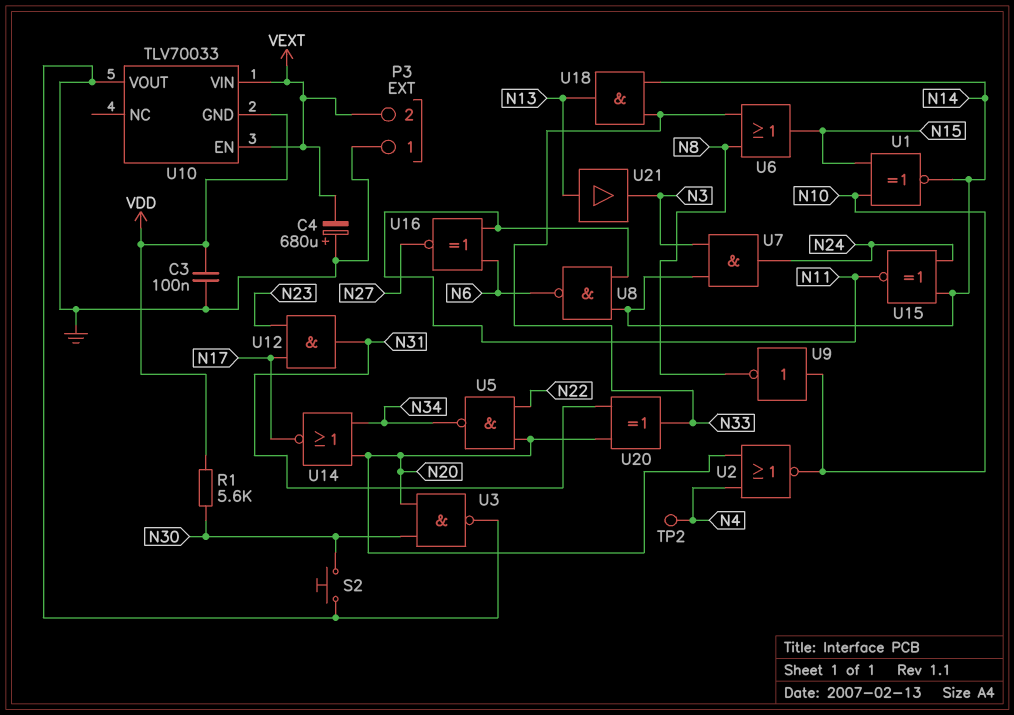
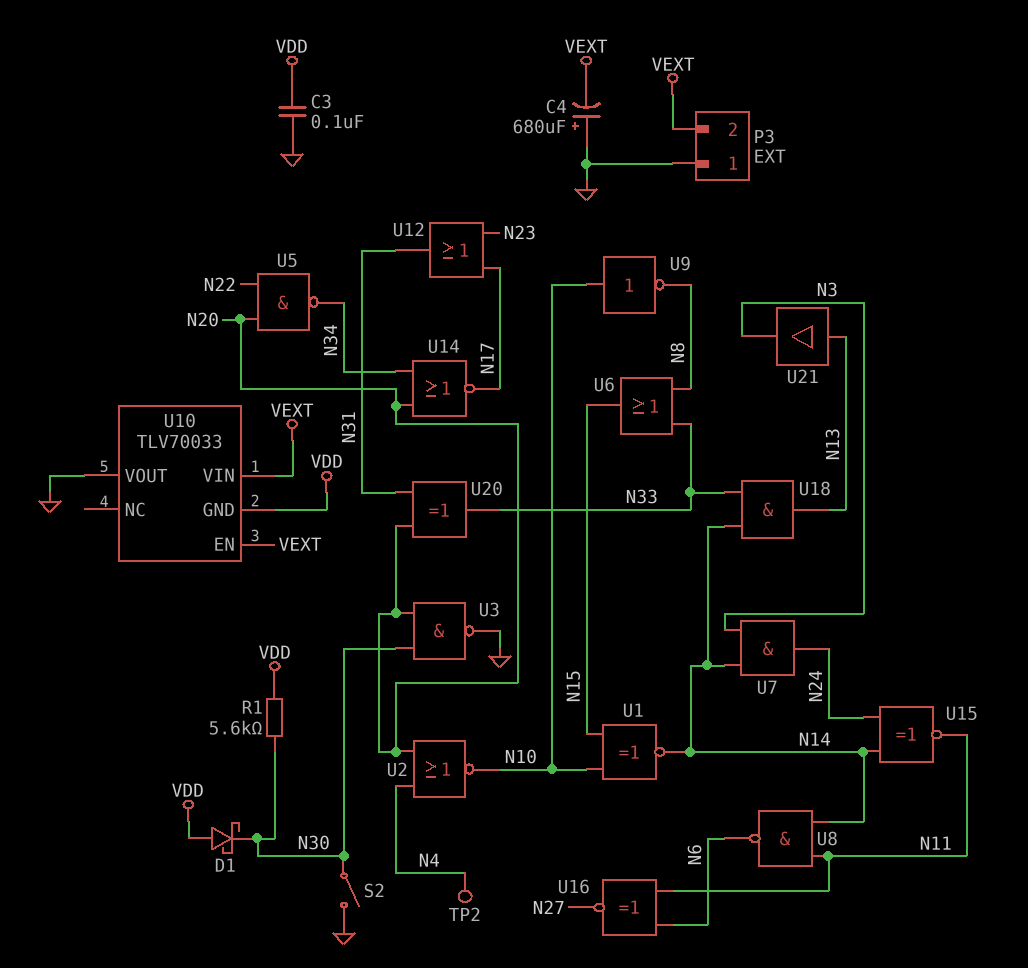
D1: none -> schottky (A VDD, K N30)
S2: button (GND, N30) -> switch (GND, N30)
U12: AND (in N17, in N23, out N31) -> OR (in N17, in N23, out N31)

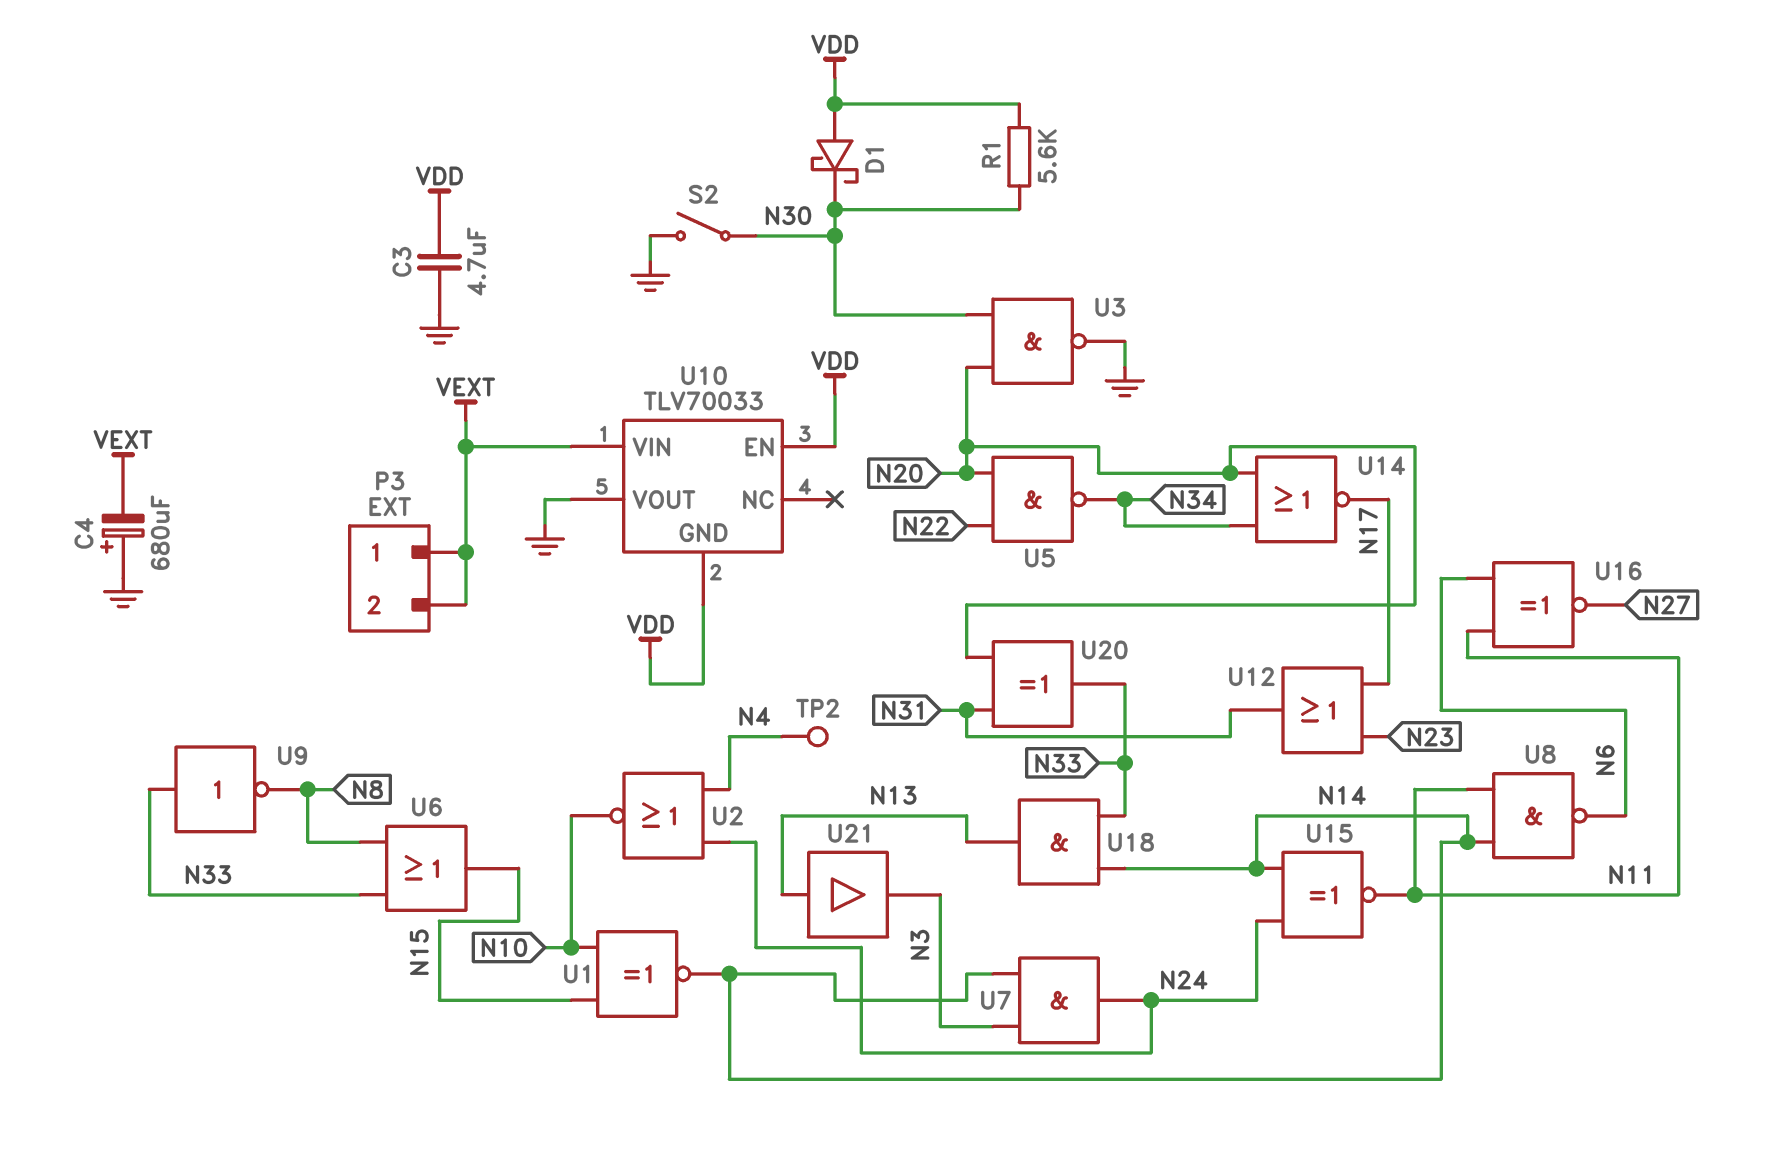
C3: 100nF (GND, VDD) -> 4.7uF (GND, VDD)
P3 pin 1: GND -> VEXT
U2: NOR (in N4, in N20, out N10) -> NOR (in N4, in N24, out N10)
U9: NOT (in N10, out N8) -> NOT (in N33, out N8)
U10 pin EN: VEXT -> VDD

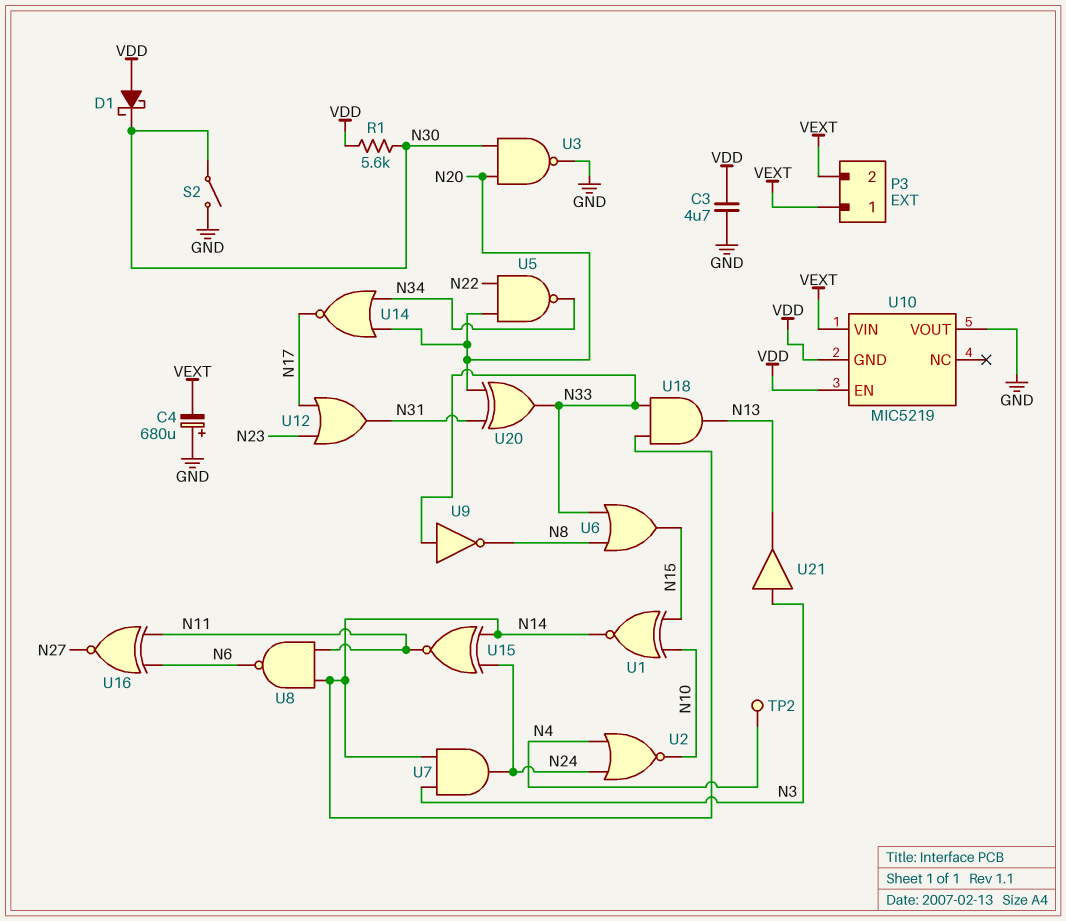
U10: TLV70033 -> MIC5219
U21: buffer (in N13, out N3) -> buffer (in N3, out N13)

